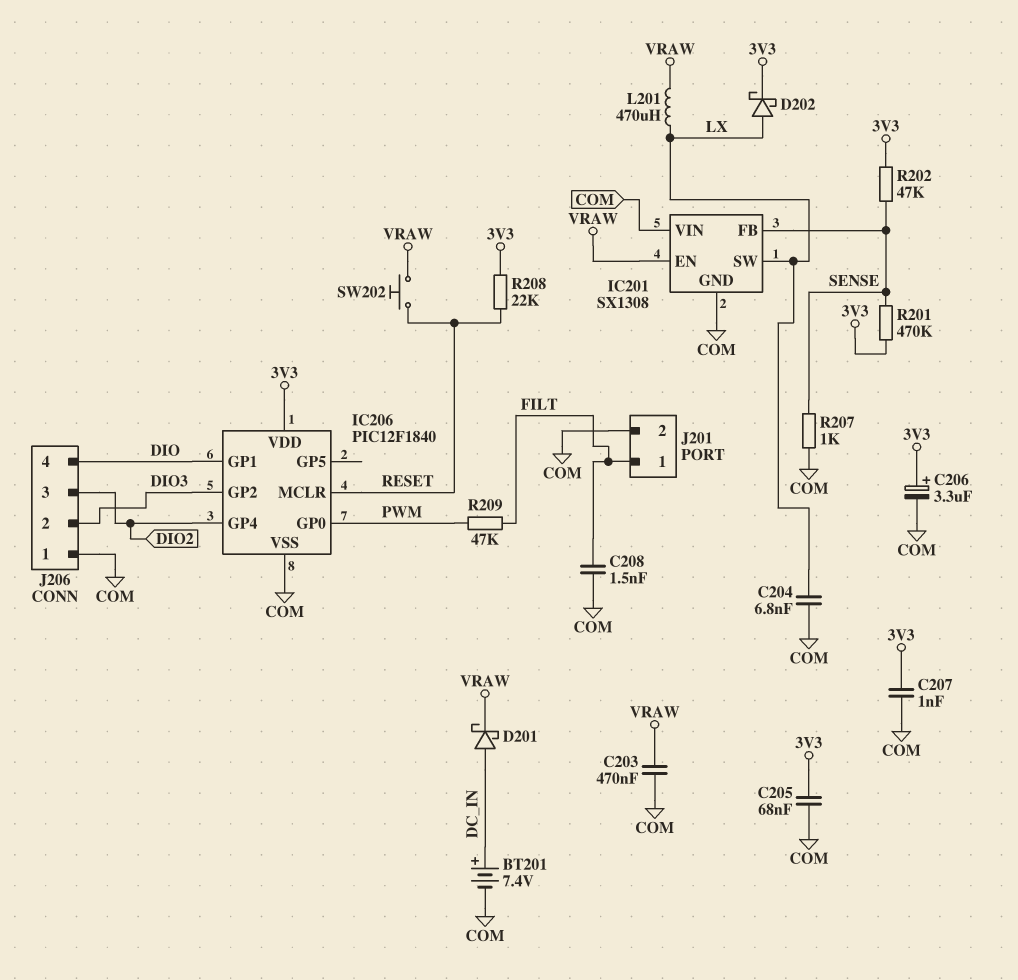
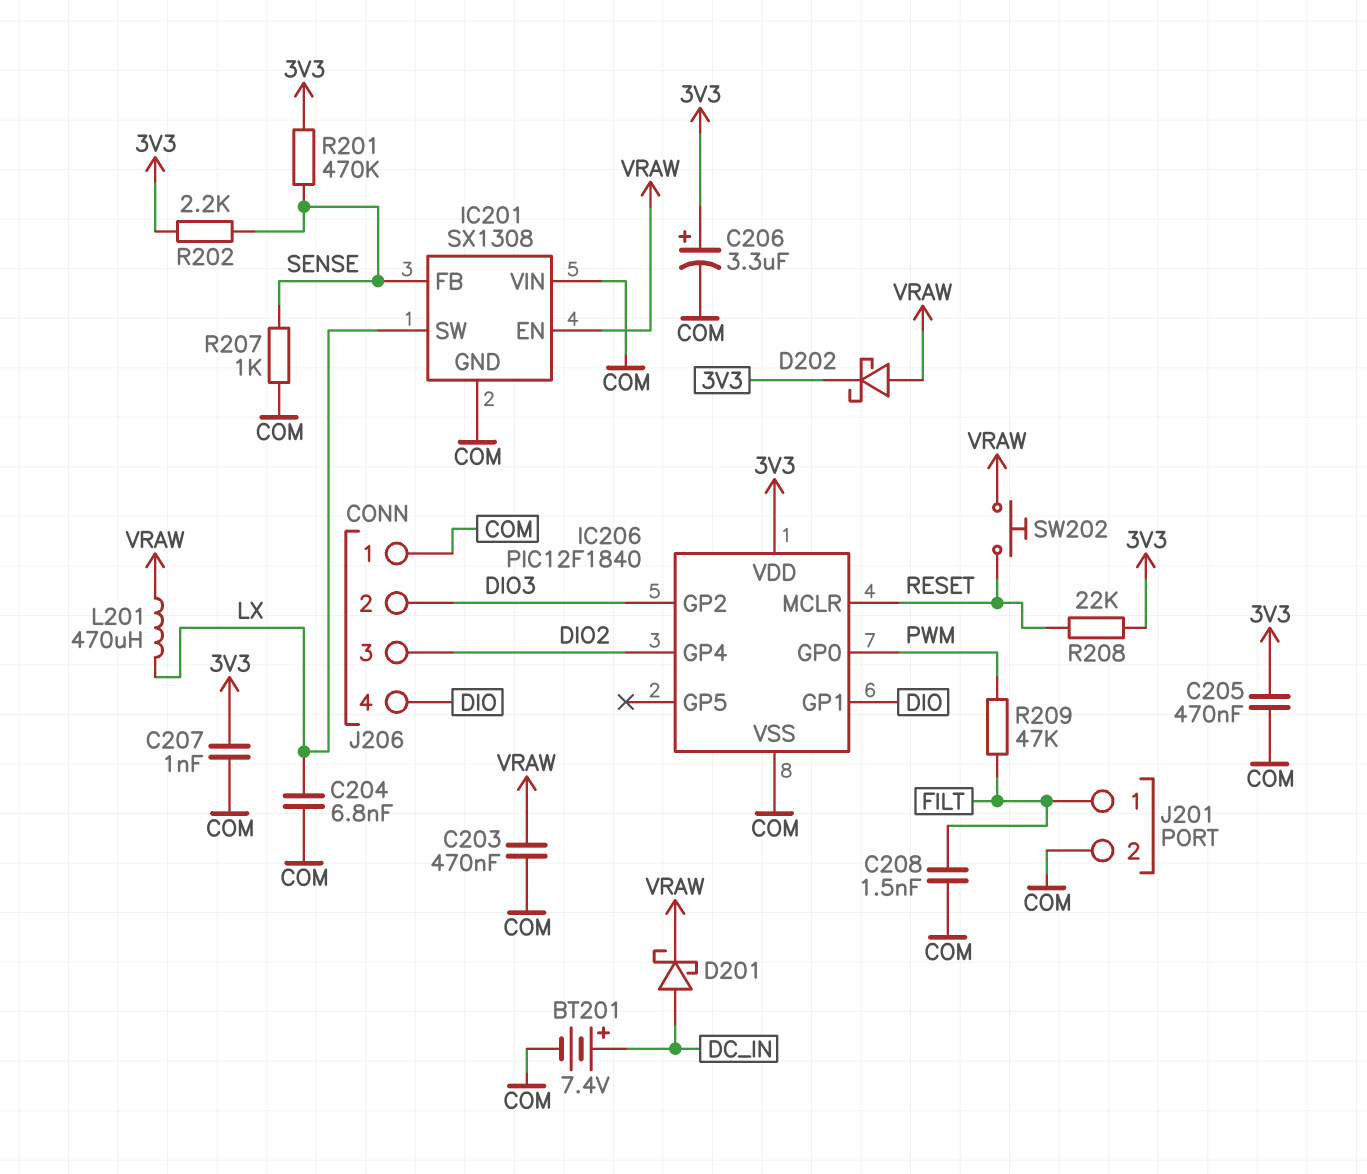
C205: 68nF (3V3, COM) -> 470nF (3V3, COM)
D202: schottky (A LX, K 3V3) -> schottky (A VRAW, K 3V3)
R202: 47k (3V3, SENSE) -> 2.2k (3V3, SENSE)

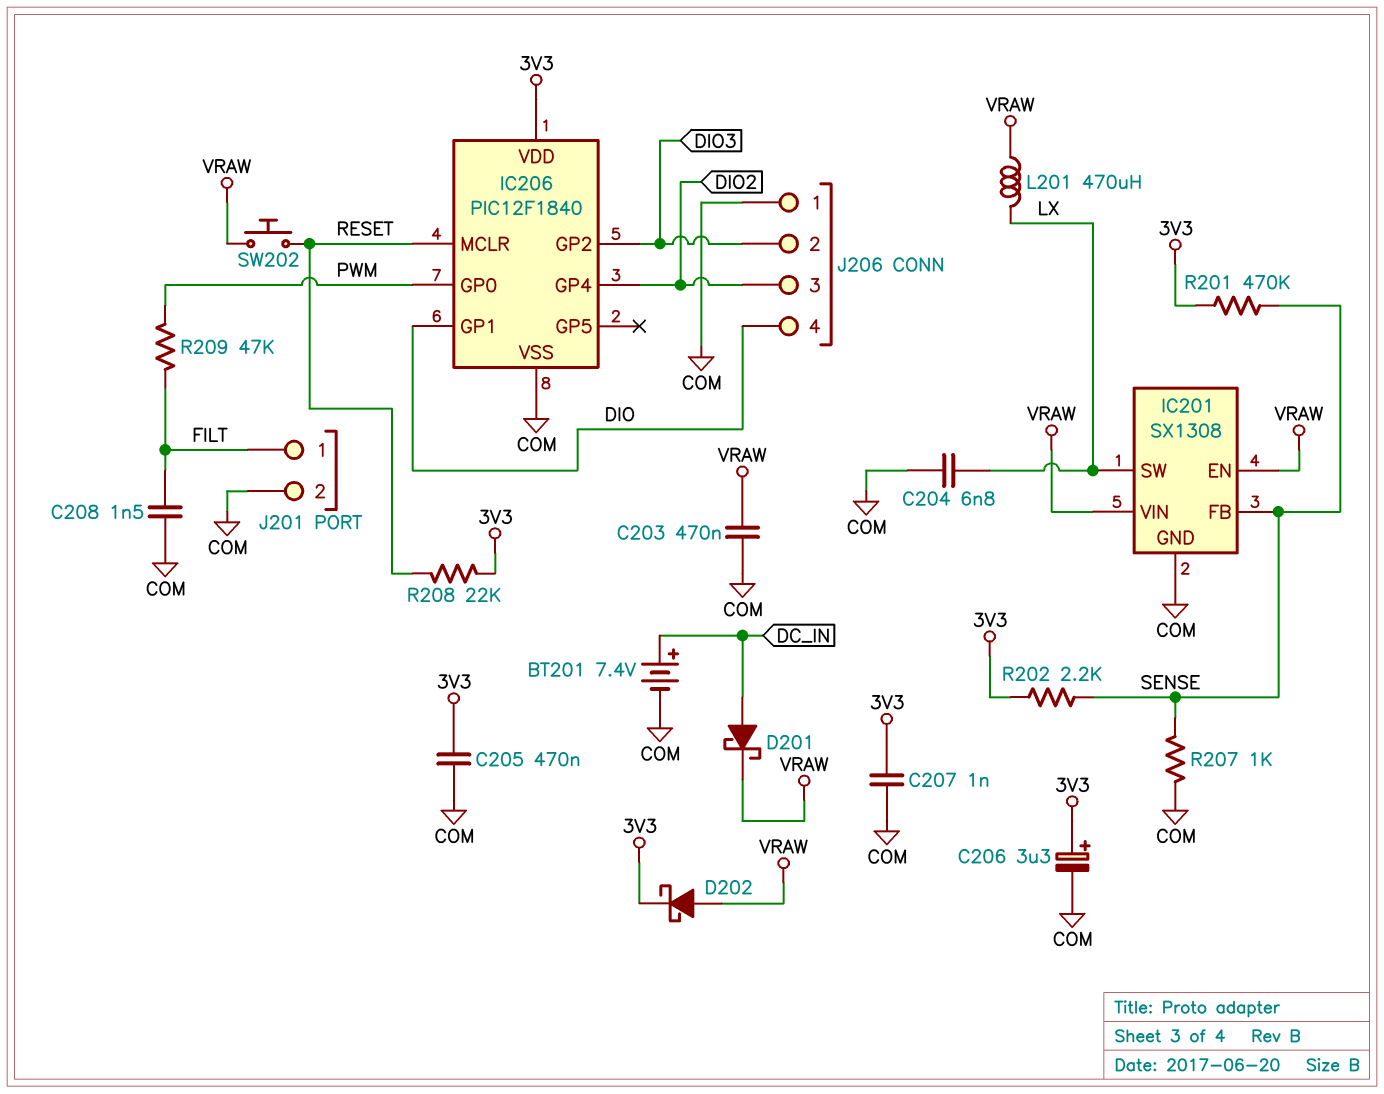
IC201 pin VIN: COM -> VRAW

